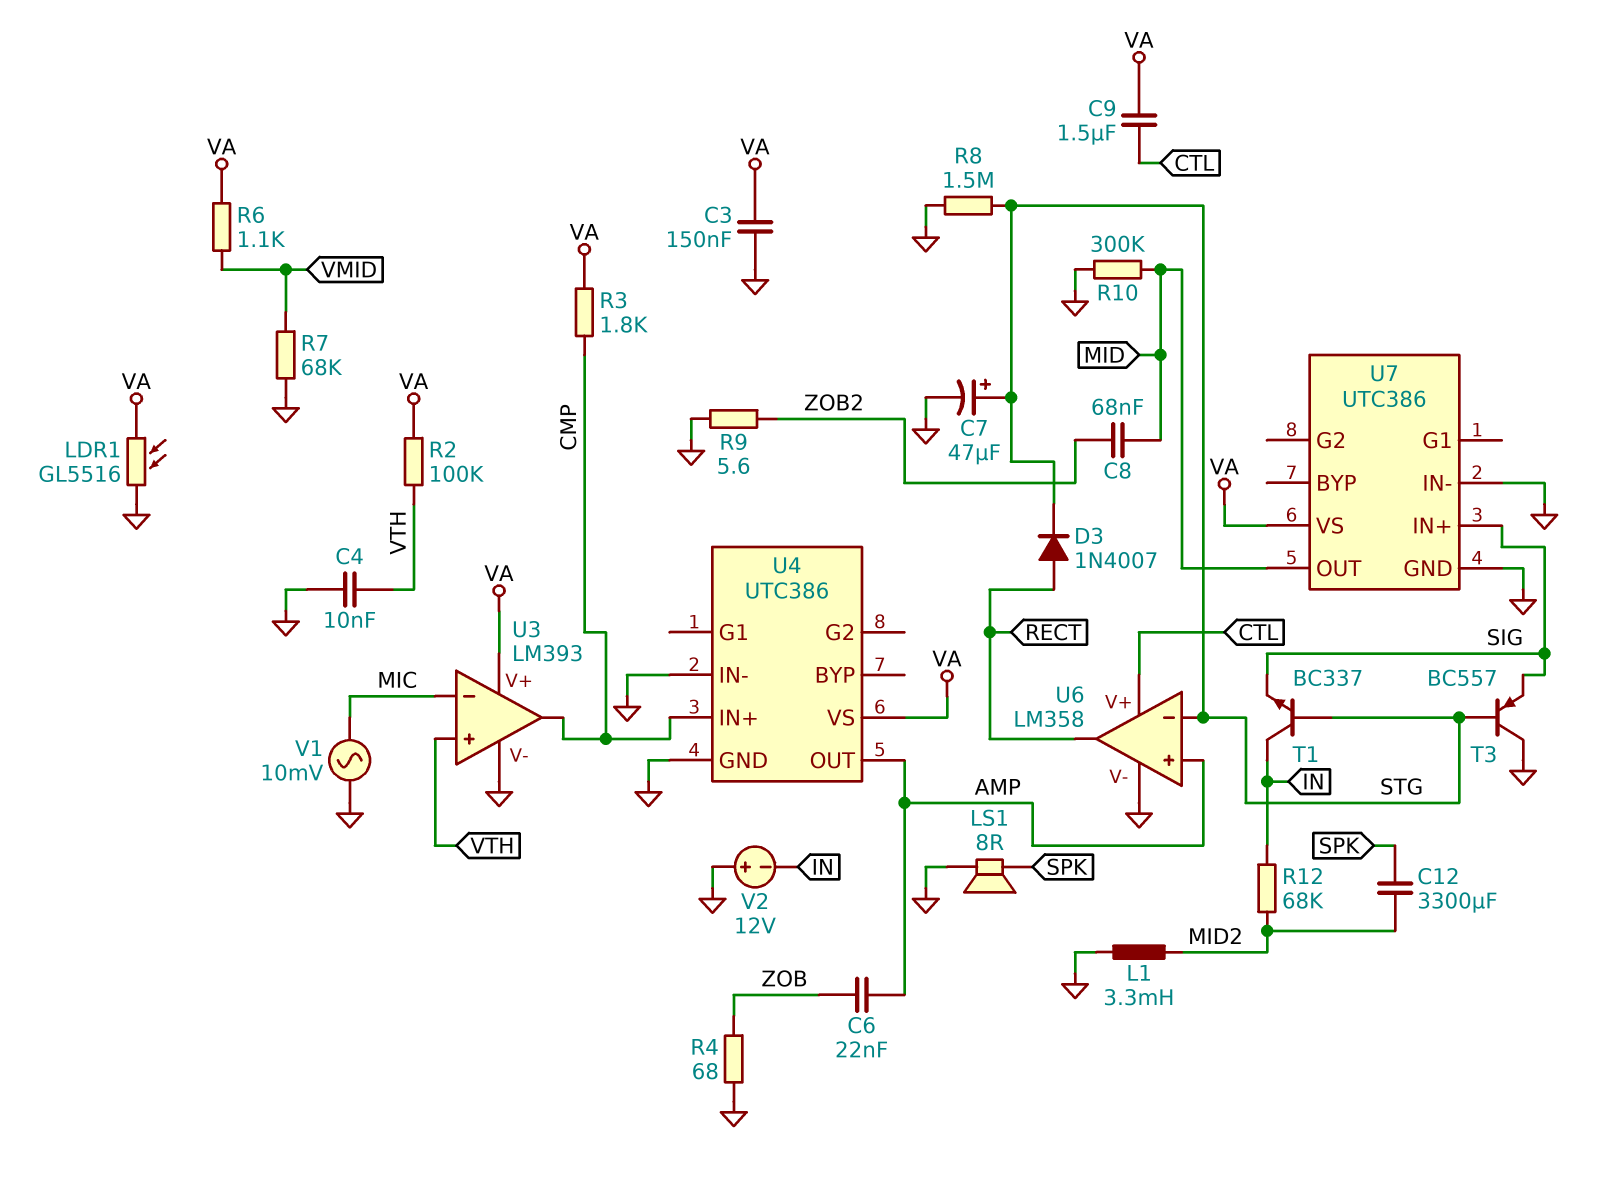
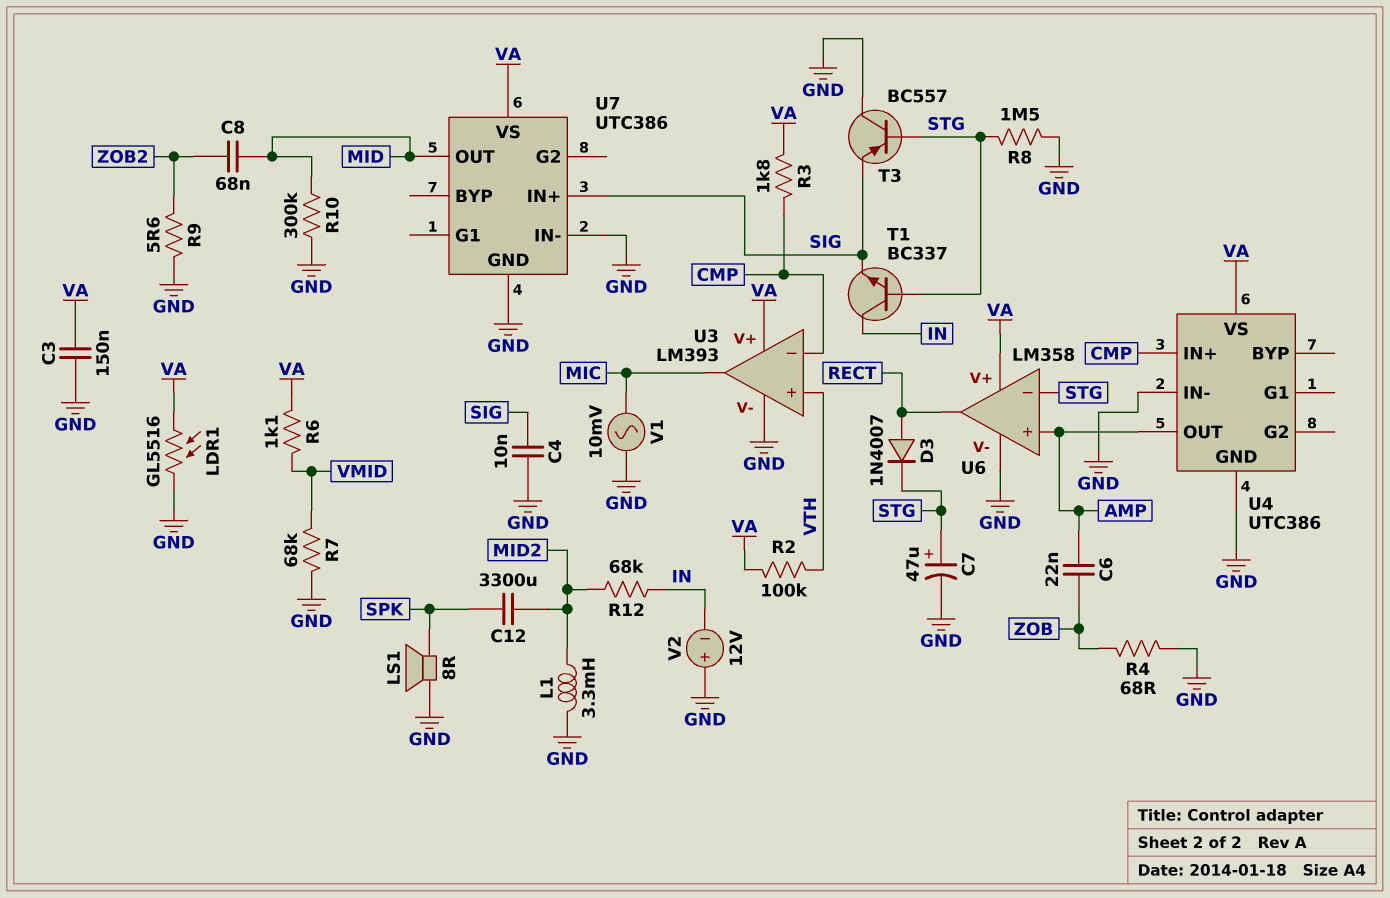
C4: 10nF (GND, VTH) -> 10nF (GND, SIG)
C9: 1.5uF (CTL, VA) -> none
U3 pin in-: MIC -> CMP
U3 pin out: CMP -> MIC
U6 pin V+: CTL -> VA

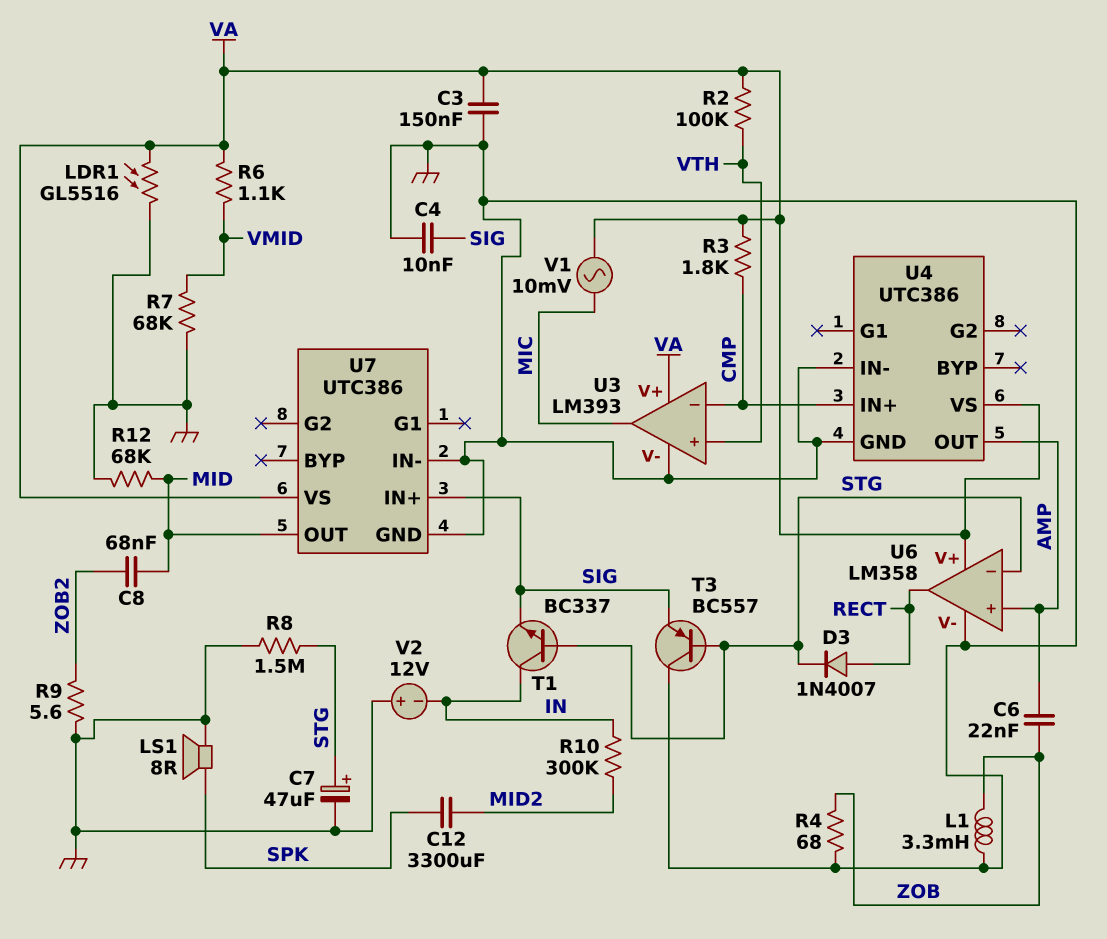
L1: 3.3mH (GND, MID2) -> 3.3mH (GND, ZOB)
R10: 300k (GND, MID) -> 300k (IN, MID2)
R12: 68k (IN, MID2) -> 68k (GND, MID)
V1: AC 10mV (GND, MIC) -> AC 10mV (MIC, VA)

